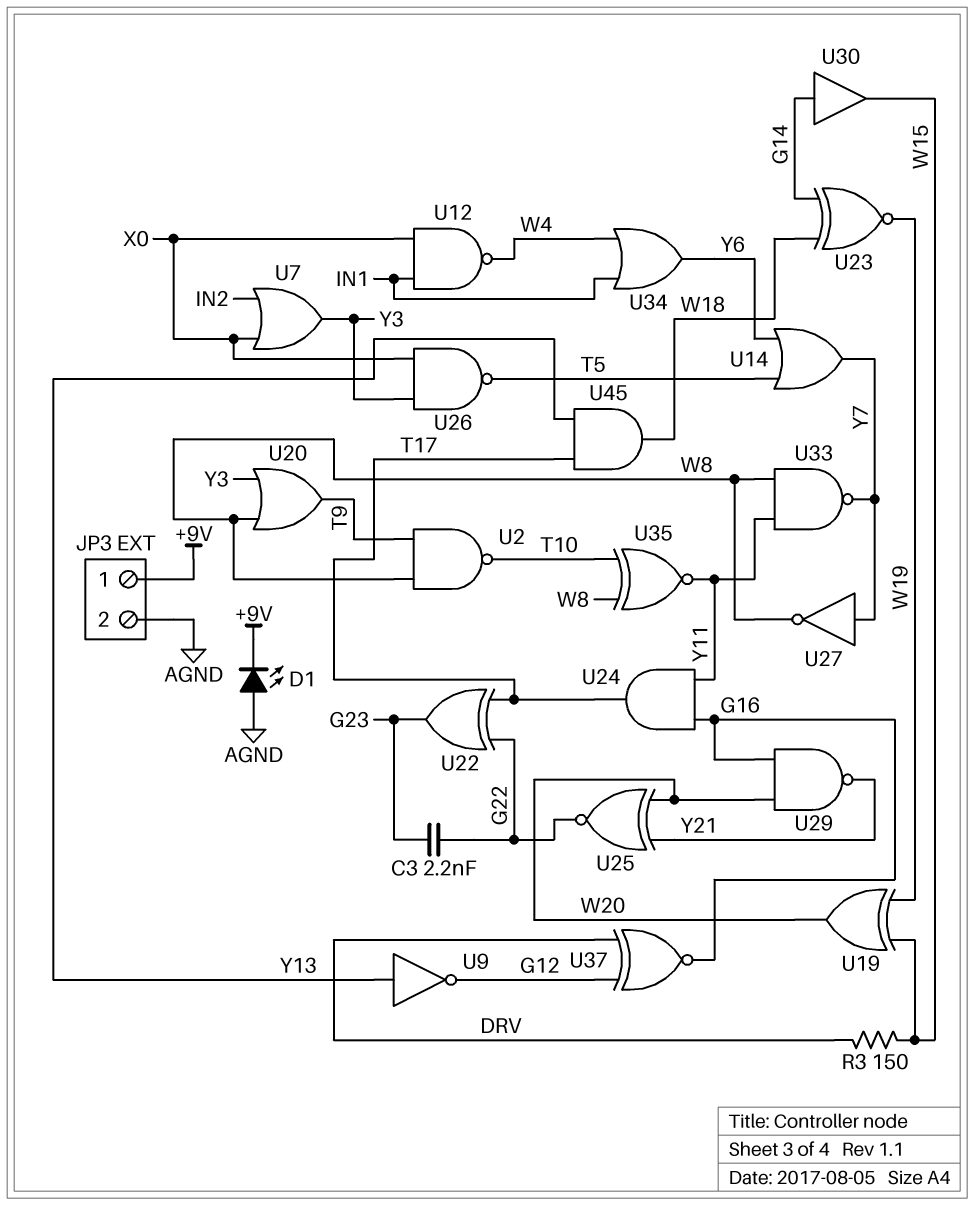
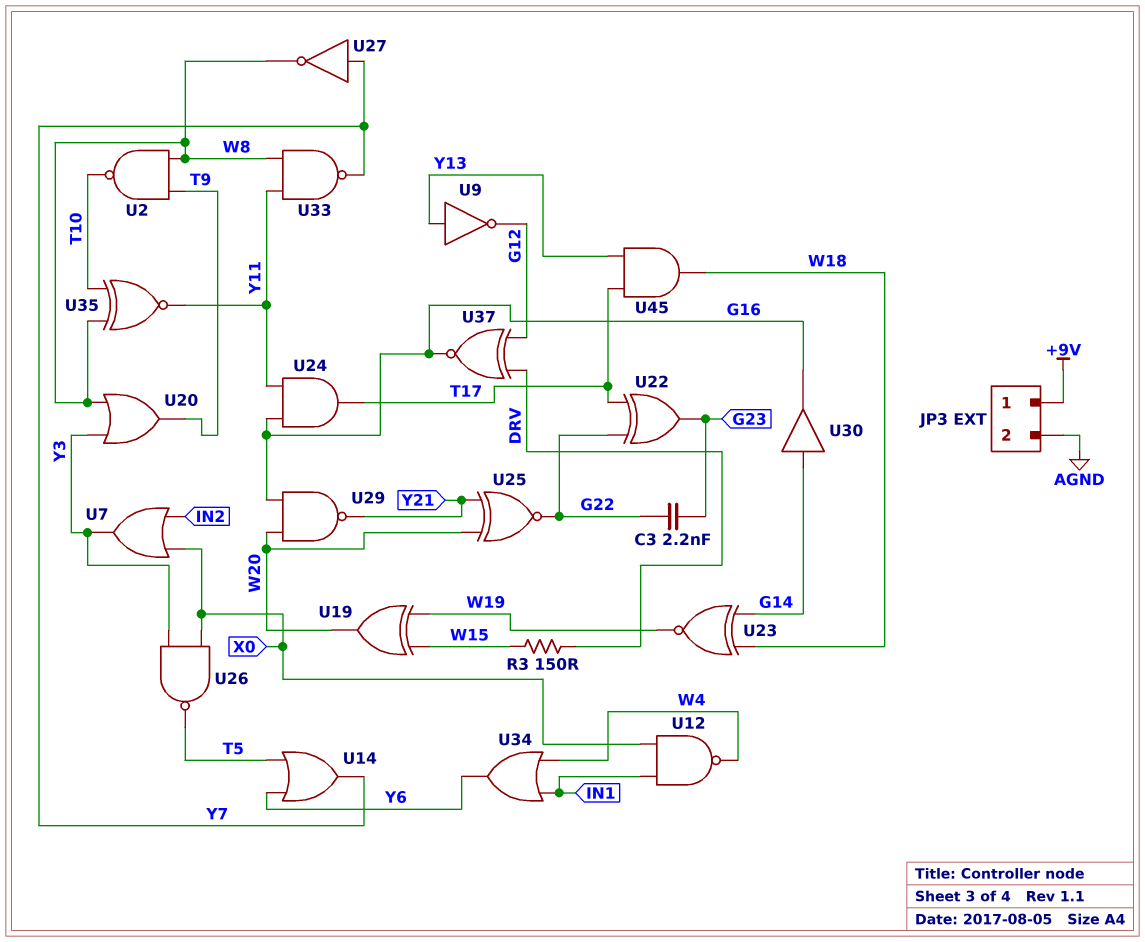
D1: LED (A AGND, K +9V) -> none
U30: buffer (in G14, out W15) -> buffer (in G14, out G16)

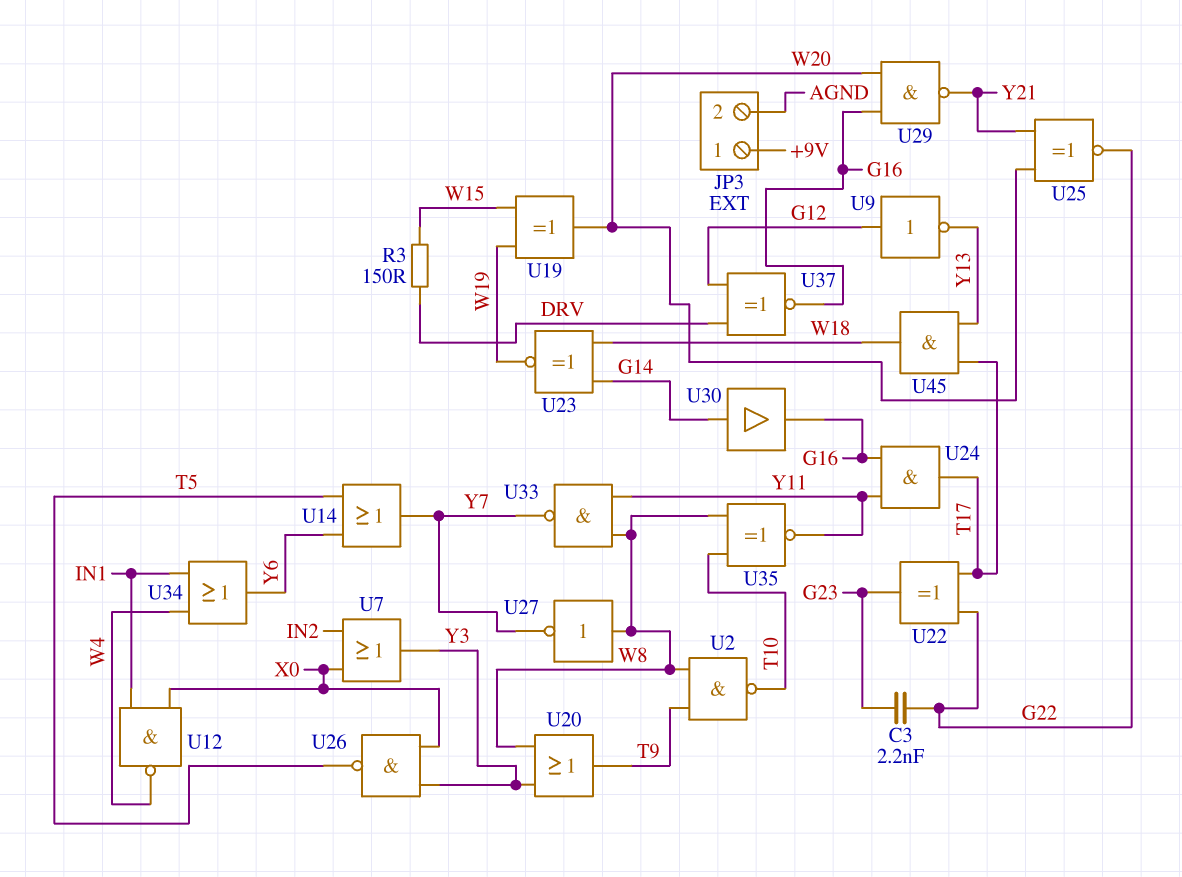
U9: NOT (in Y13, out G12) -> NOT (in G12, out Y13)
U27: NOT (in Y7, out W8) -> NOT (in W8, out Y7)

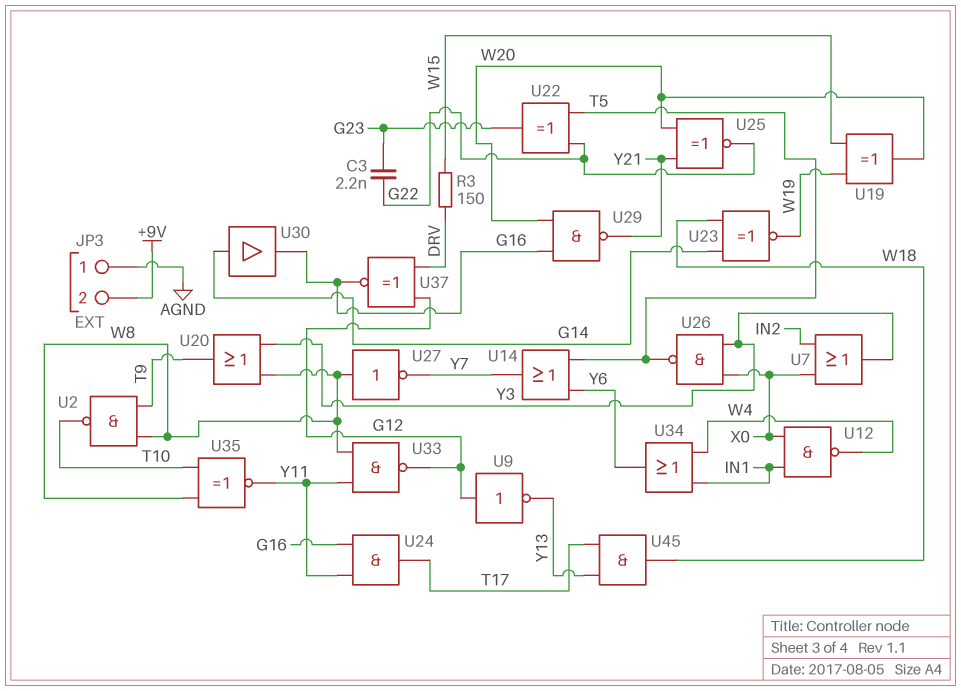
JP3 pin 1: +9V -> AGND
JP3 pin 2: AGND -> +9V
U22: XOR (in G22, in T17, out G23) -> XOR (in G22, in T5, out G23)
U33: NAND (in W8, in Y11, out Y7) -> NAND (in W8, in Y11, out G12)

